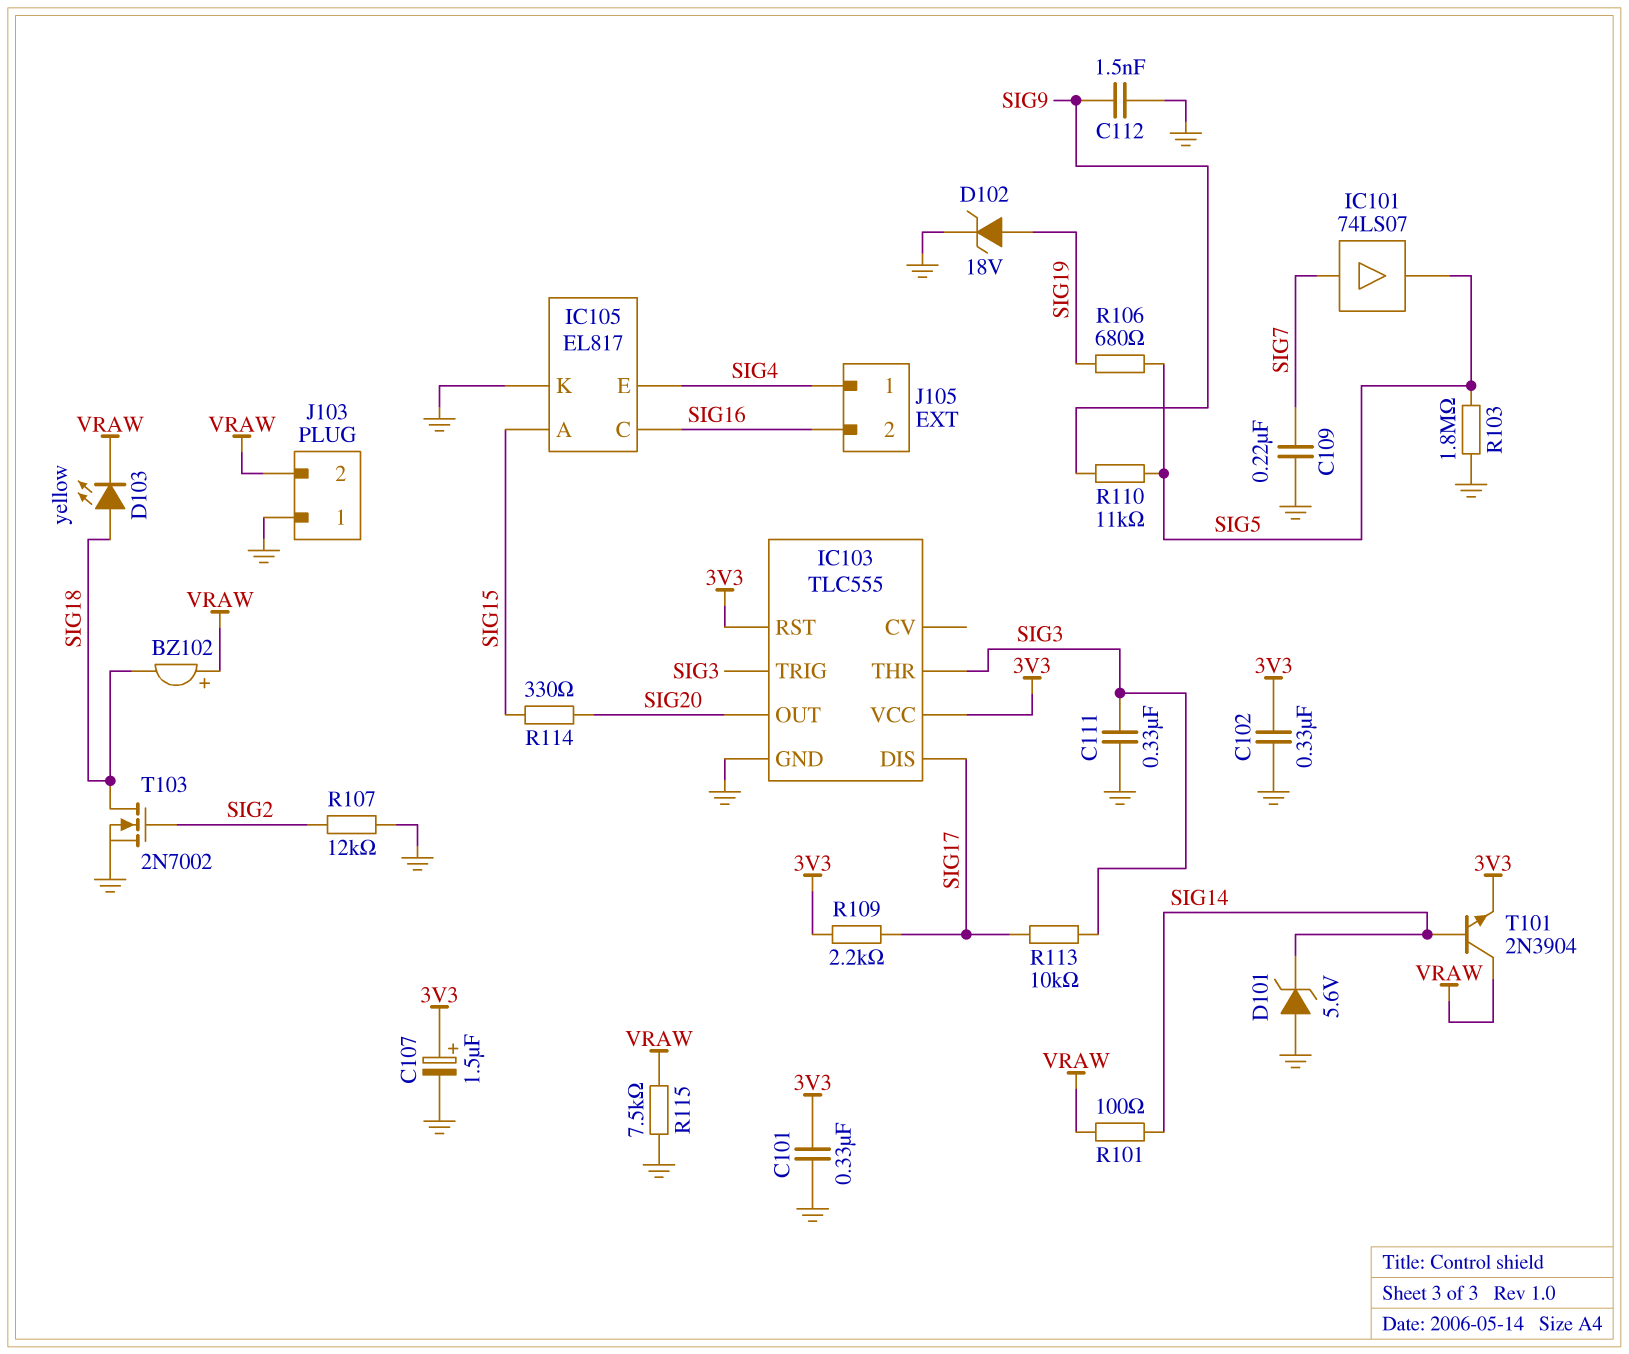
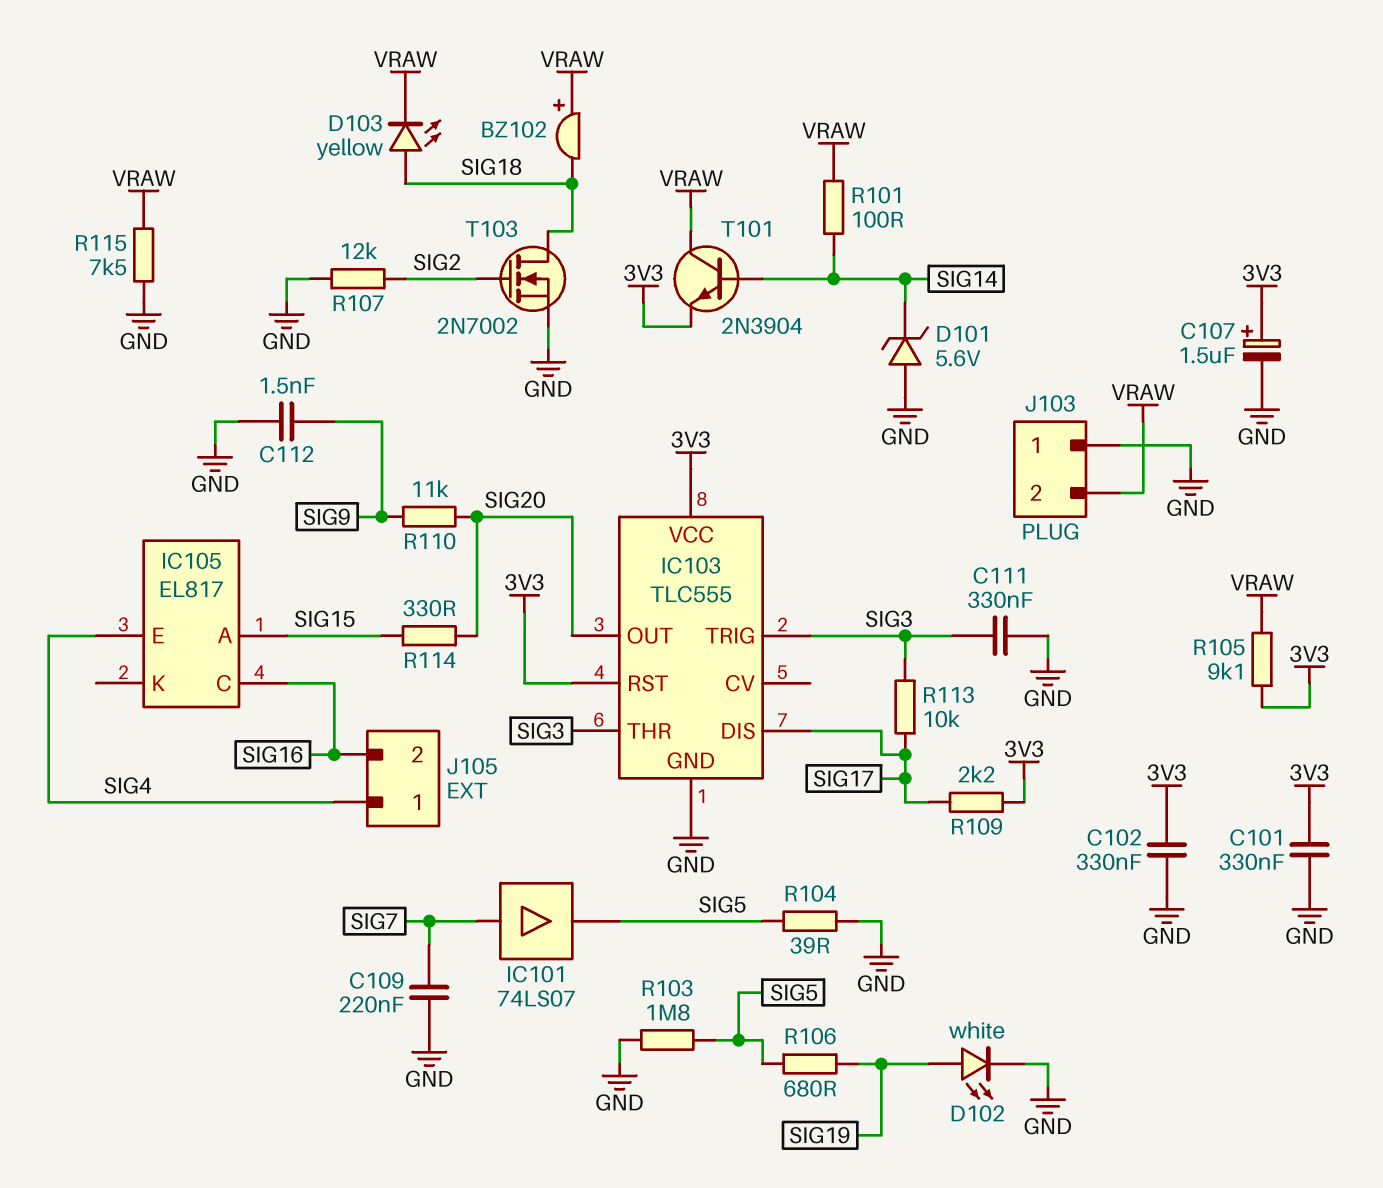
D102: zener 18V (A SIG19, K GND) -> LED white (A SIG19, K GND)
IC105 pin K: GND -> none
R104: none -> 39 (GND, SIG5)
R105: none -> 9.1k (3V3, VRAW)
R110: 11k (SIG5, SIG9) -> 11k (SIG9, SIG20)

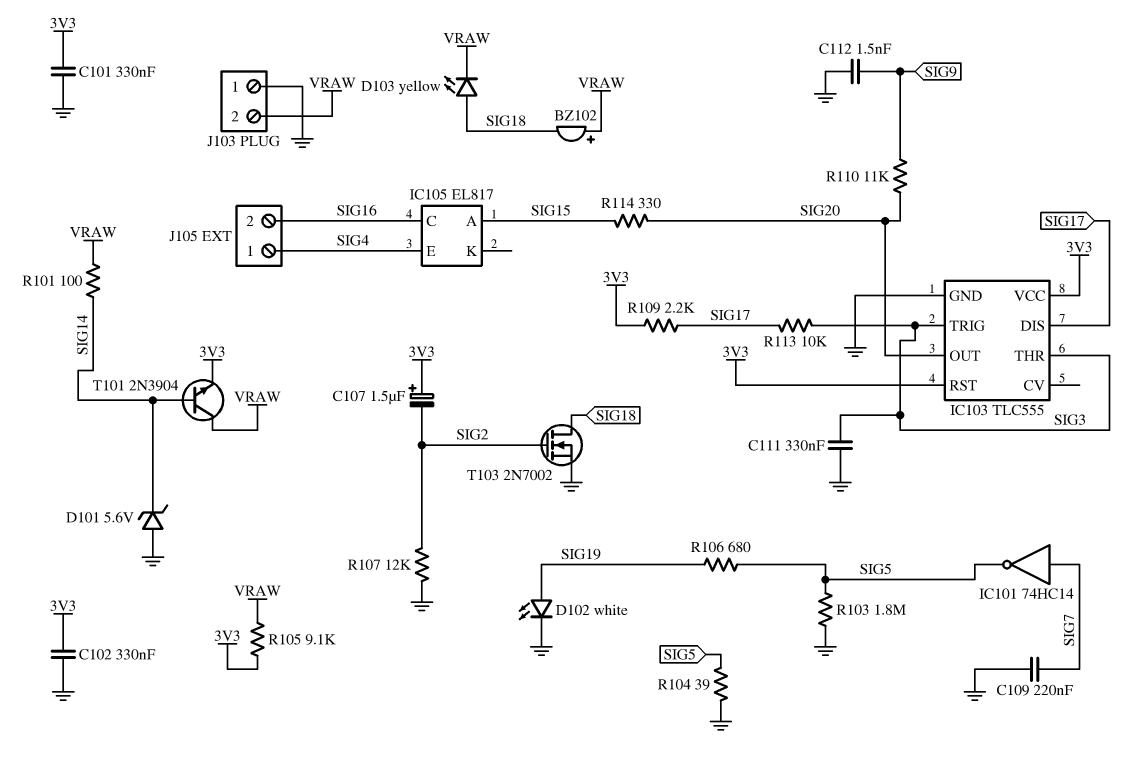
C107: 1.5uF (plus 3V3, minus GND) -> 1.5uF (plus 3V3, minus SIG2)
IC101: buffer 74LS07 (in SIG7, out SIG5) -> NOT 74HC14 (in SIG7, out SIG5)
R115: 7.5k (GND, VRAW) -> none

